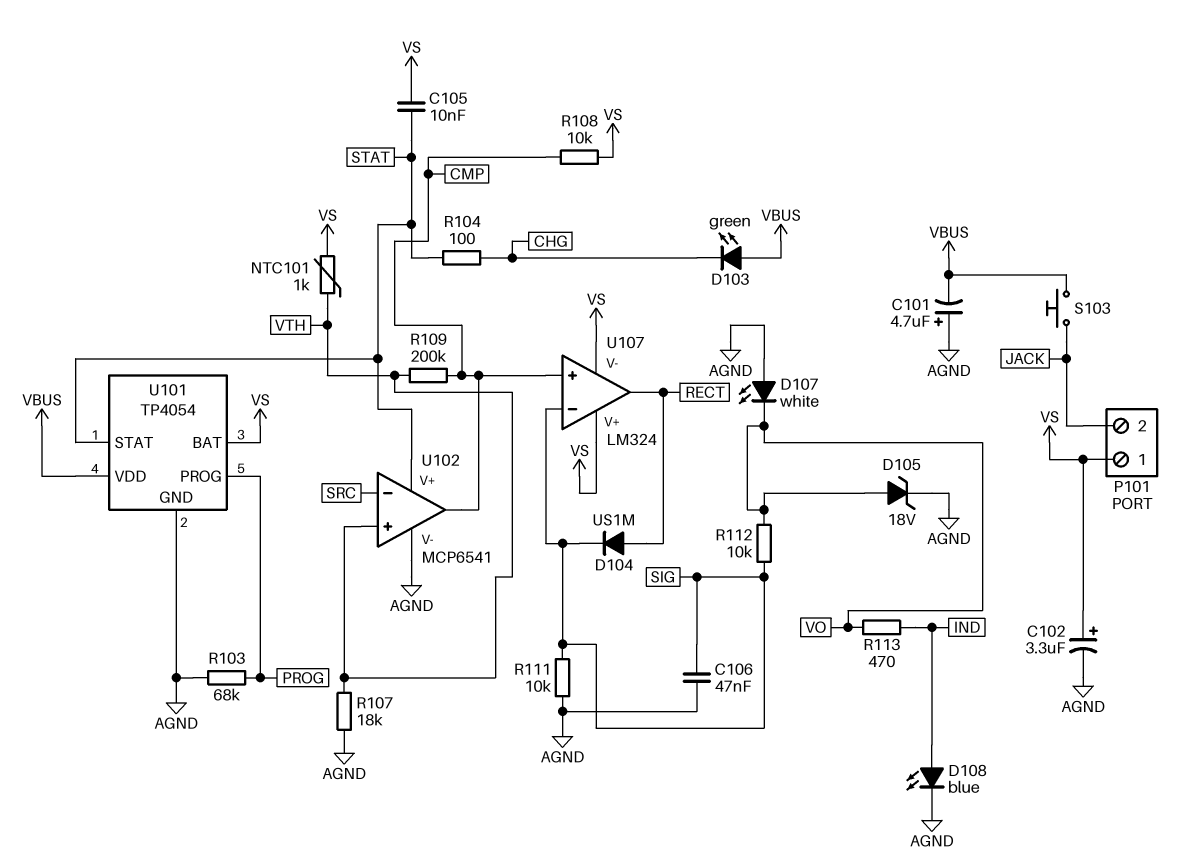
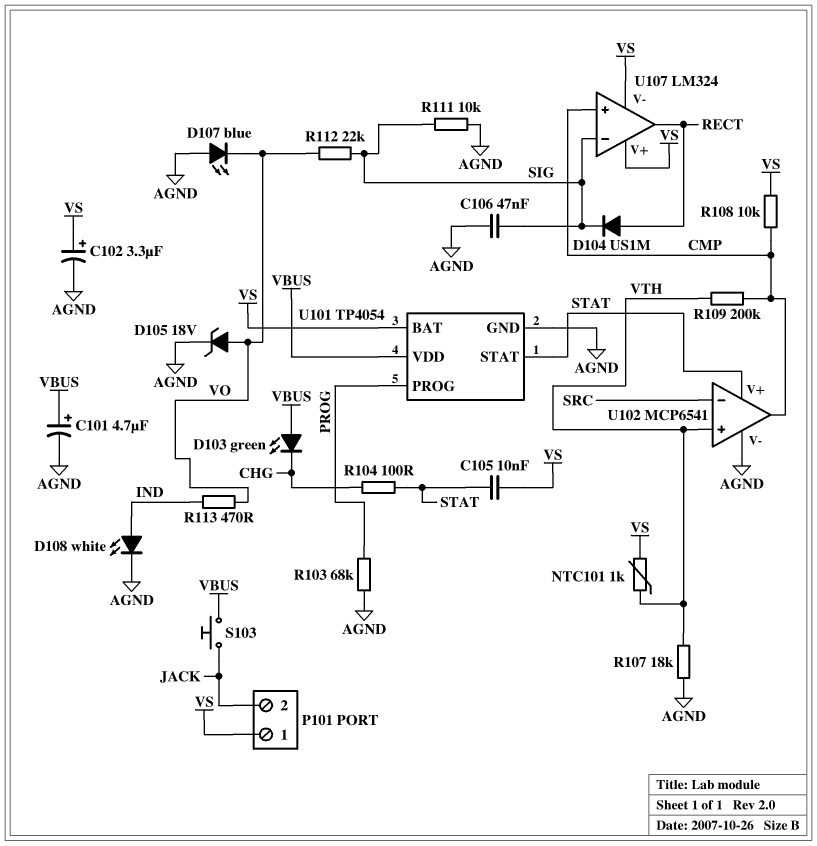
C101: 4.7uF (plus AGND, minus VBUS) -> 4.7uF (plus VBUS, minus AGND)
D107: LED white (A AGND, K VO) -> LED blue (A AGND, K VO)
D108: LED blue (A IND, K AGND) -> LED white (A IND, K AGND)
R112: 10k (SIG, VO) -> 22k (SIG, VO)

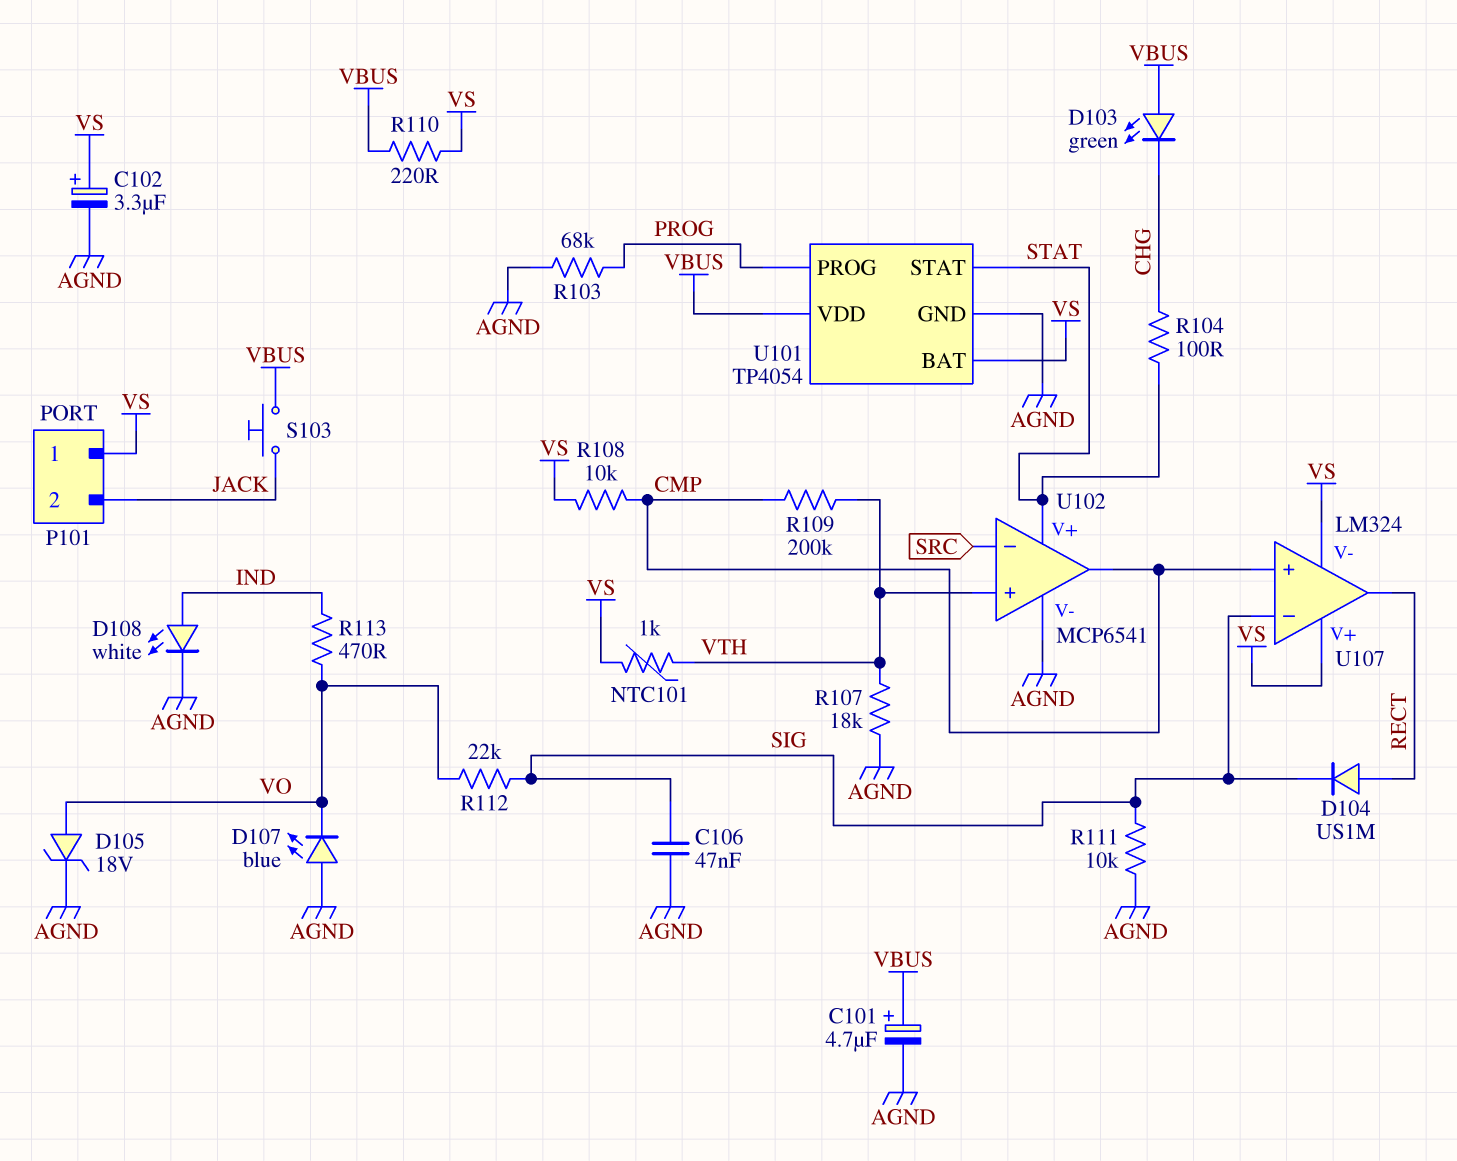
C105: 10nF (STAT, VS) -> none
R110: none -> 220 (VBUS, VS)

